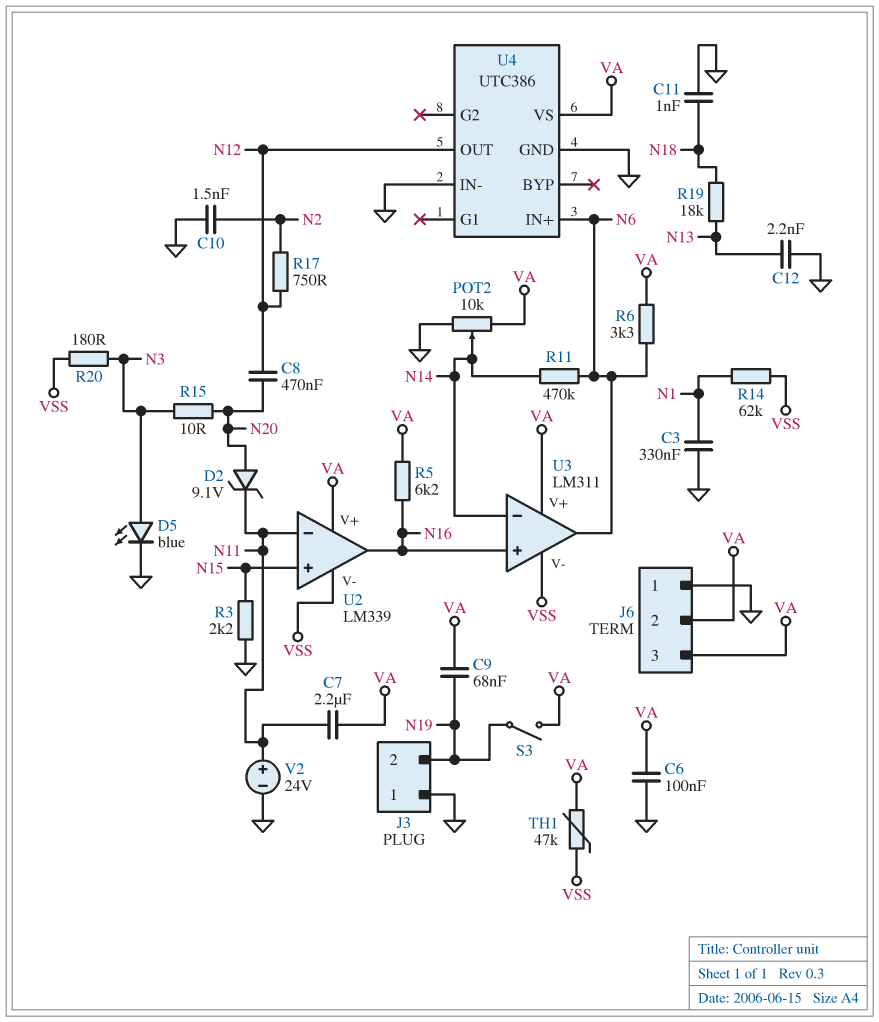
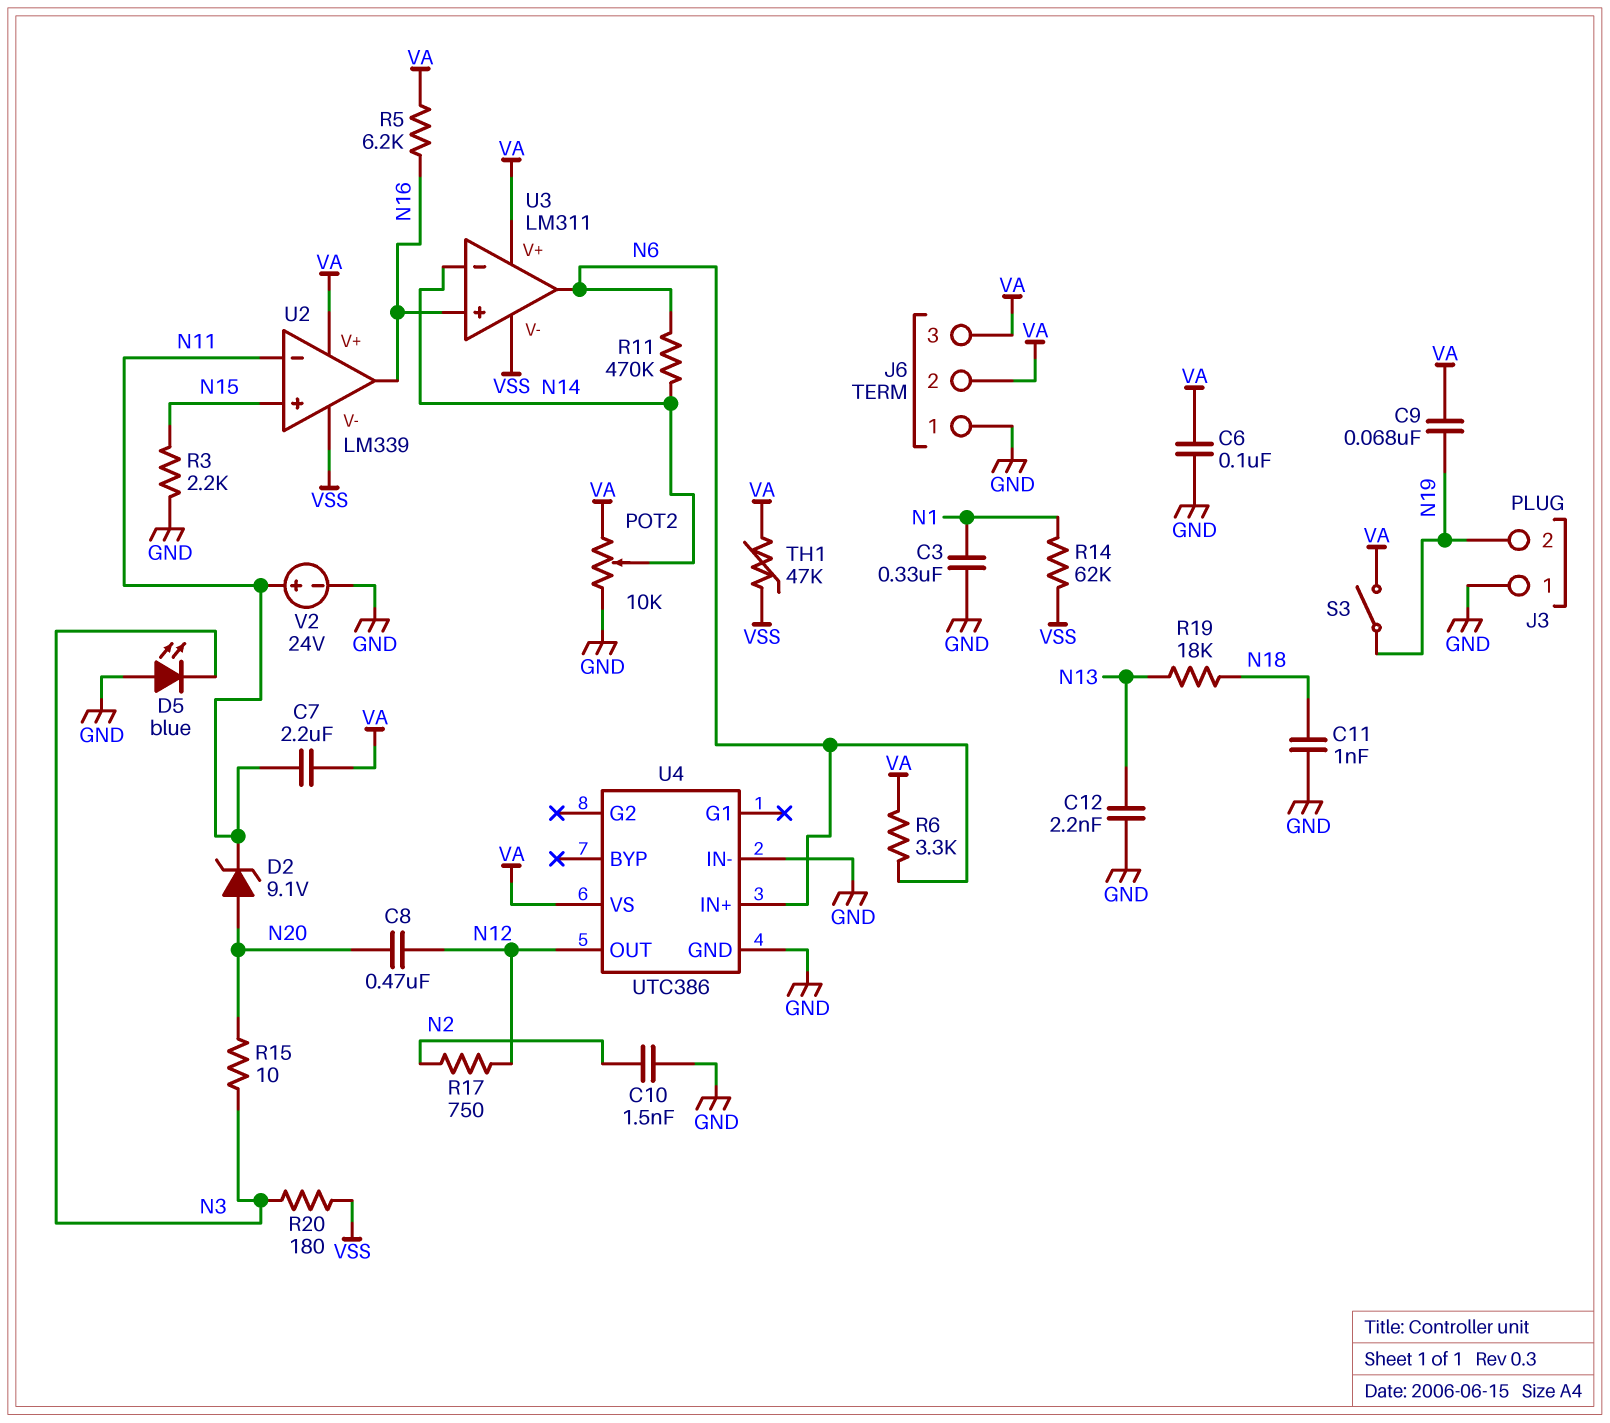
D5: LED blue (A N3, K GND) -> LED blue (A GND, K N3)

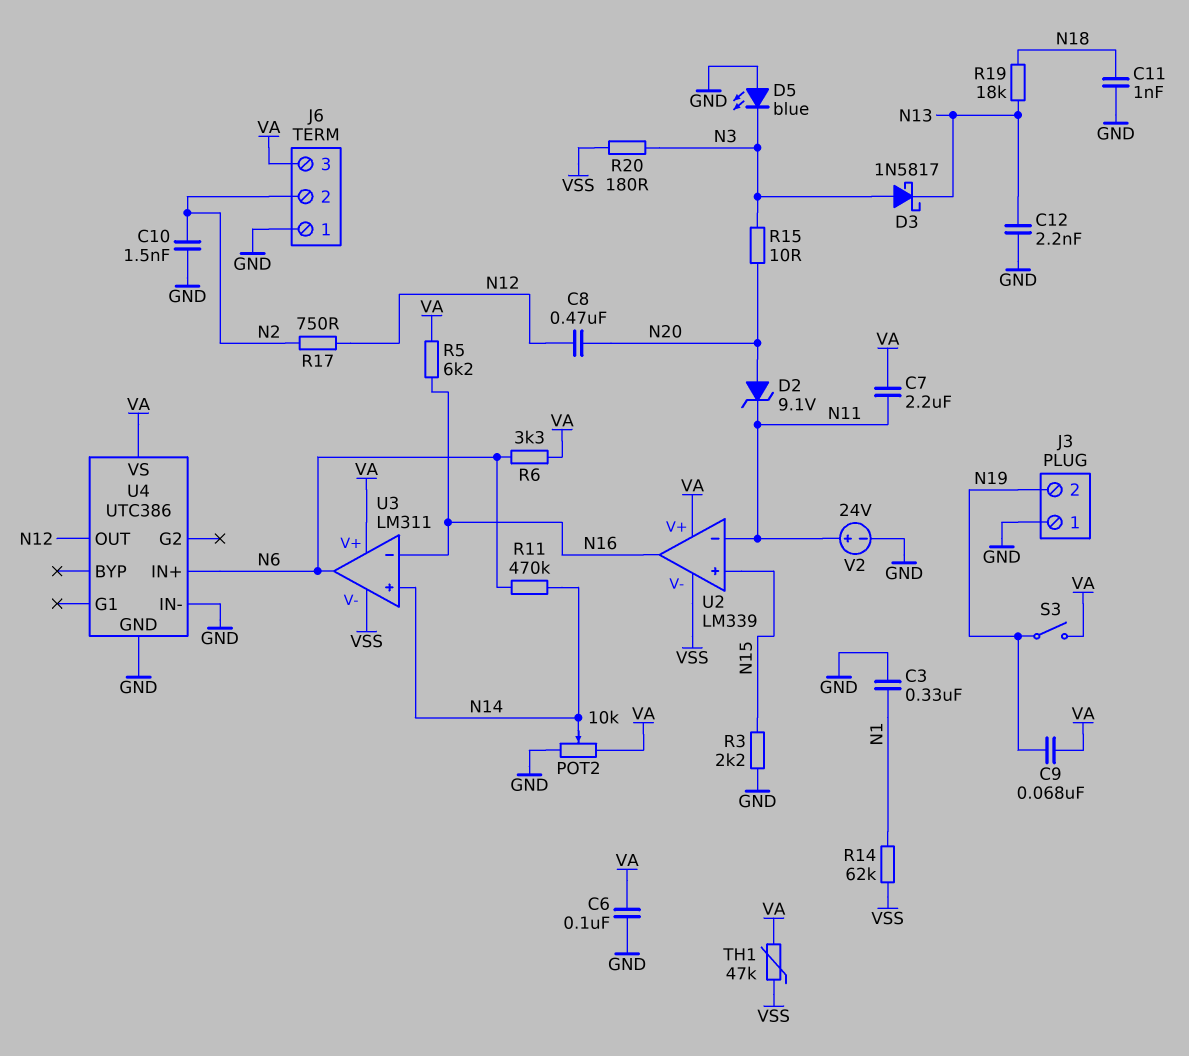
D3: none -> schottky 1N5817 (A N3, K N13)
J6 pin 2: VA -> N2
U3 pin in+: N16 -> N14
U3 pin in-: N14 -> N16

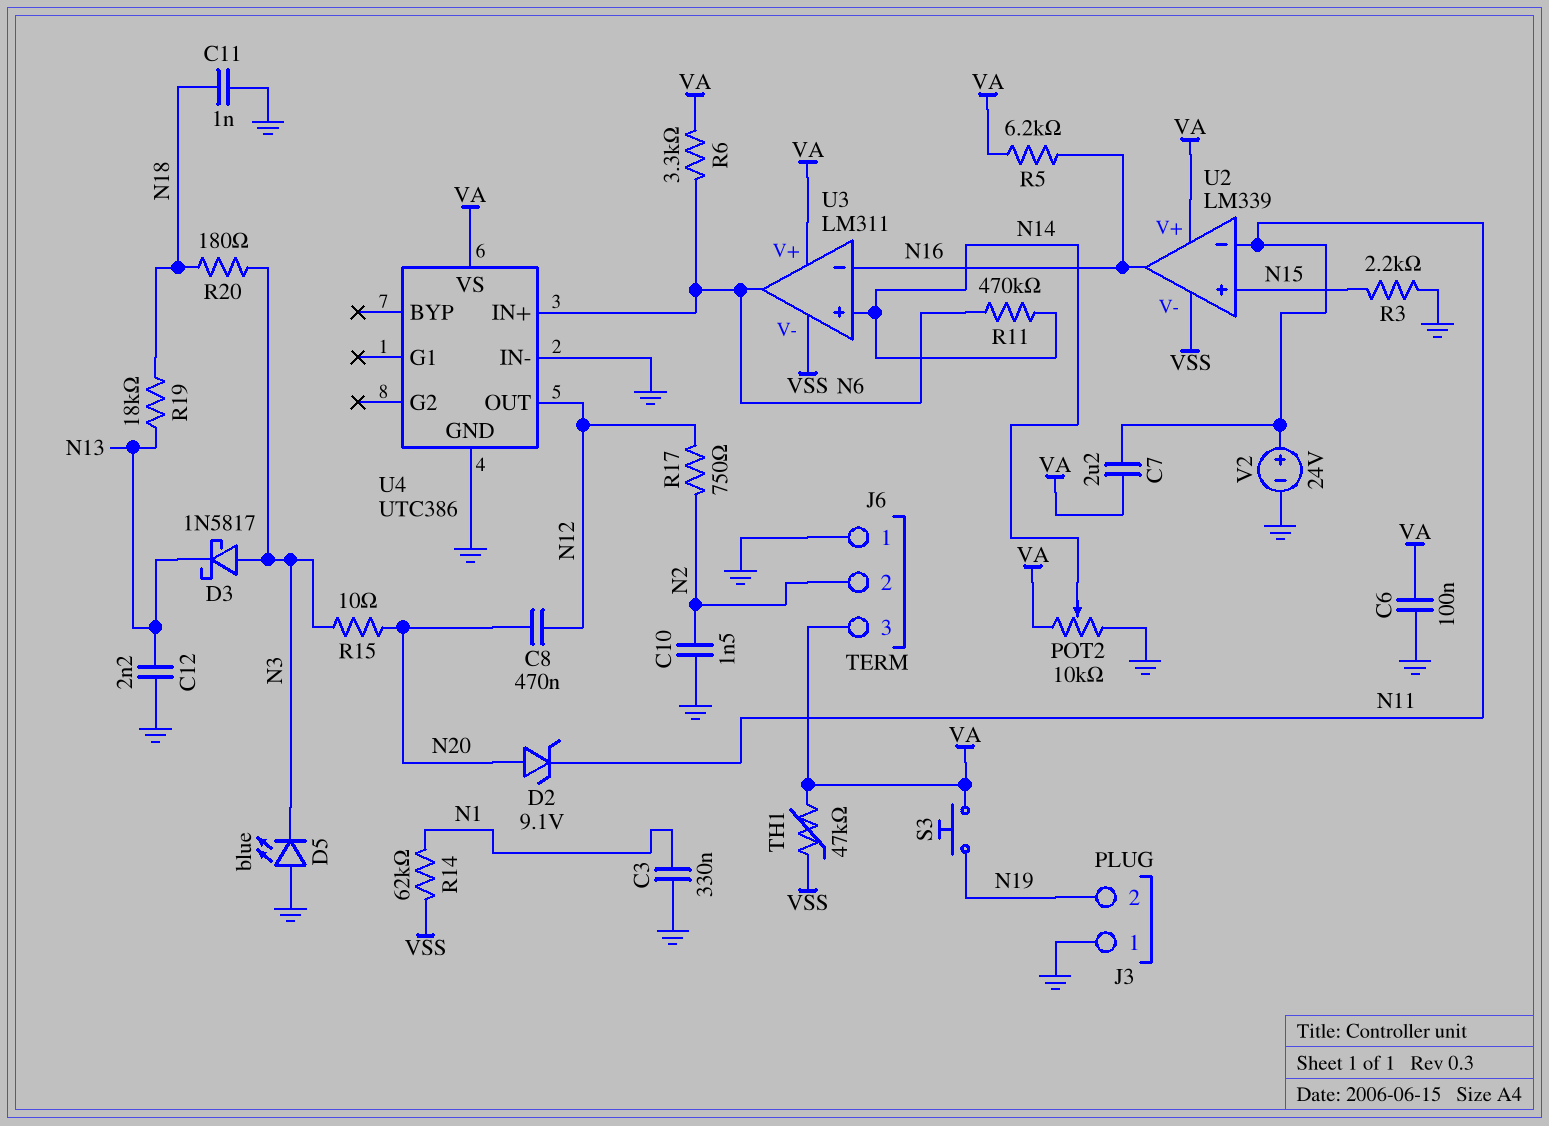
C9: 68nF (N19, VA) -> none
R20: 180 (N3, VSS) -> 180 (N3, N18)
S3: switch (N19, VA) -> button (N19, VA)

